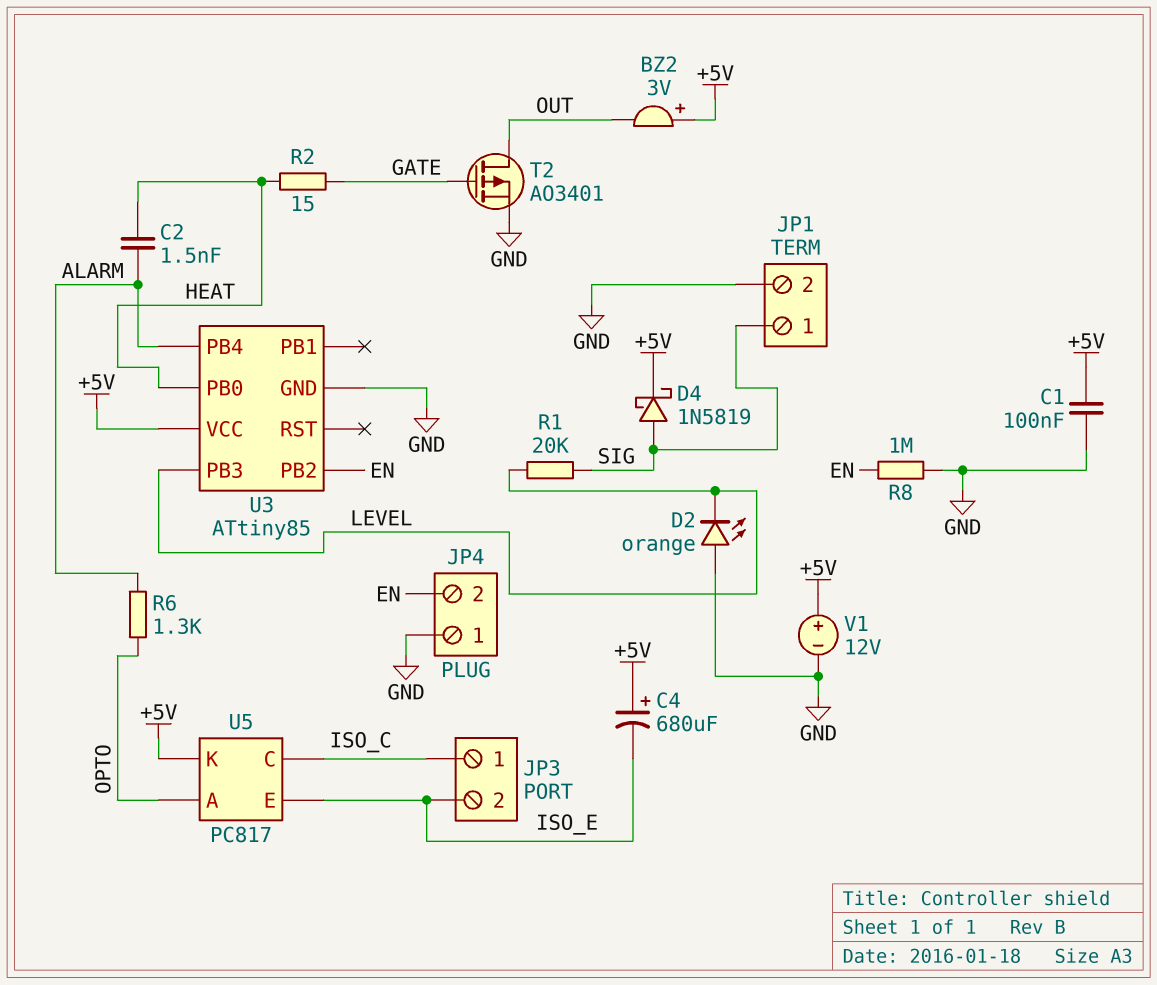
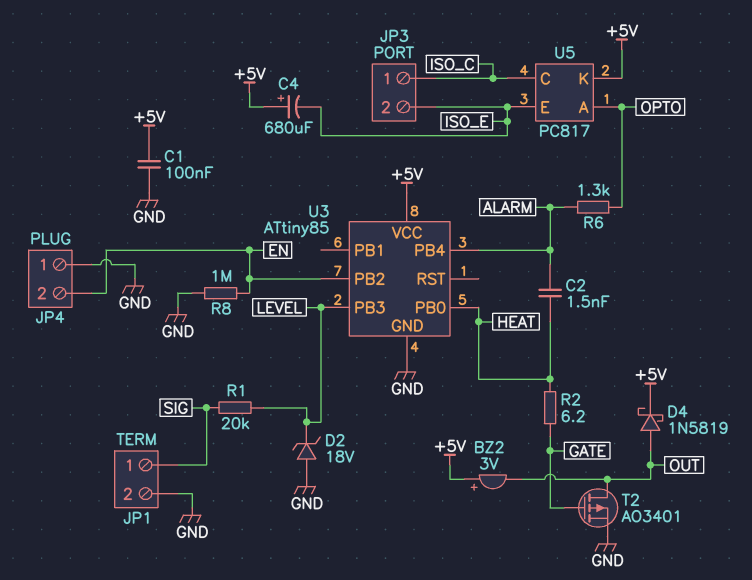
D2: LED orange (A GND, K LEVEL) -> zener 18V (A GND, K LEVEL)
D4: schottky 1N5819 (A SIG, K +5V) -> schottky 1N5819 (A OUT, K +5V)
R2: 15 (GATE, HEAT) -> 6.2 (GATE, HEAT)
V1: 12V (plus +5V, minus GND) -> none

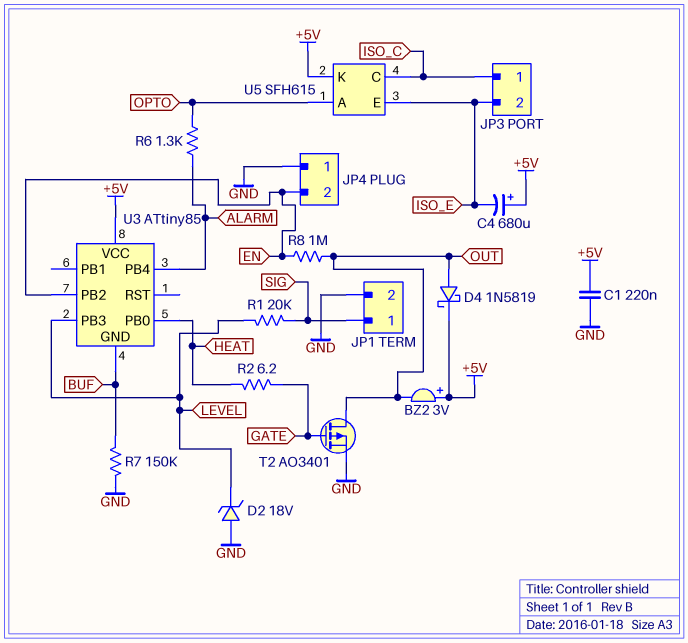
C1: 100nF (+5V, GND) -> 220nF (+5V, GND)
C2: 1.5nF (ALARM, HEAT) -> none
R7: none -> 150k (BUF, GND)
R8: 1M (EN, GND) -> 1M (EN, OUT)
U3 pin GND: GND -> BUF
U5: PC817 -> SFH615

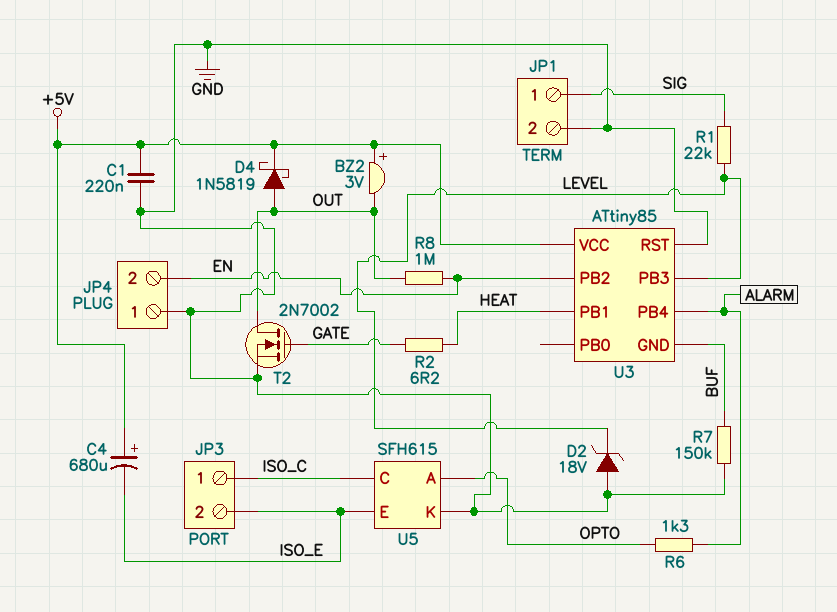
R1: 20k (LEVEL, SIG) -> 22k (LEVEL, SIG)
T2: PMOS AO3401 (G GATE, D OUT, S GND) -> NMOS 2N7002 (G GATE, D OUT, S GND)
U3 pin PB0: HEAT -> none
U3 pin PB1: none -> HEAT
U3 pin RST: none -> GND
U5 pin K: +5V -> GND

